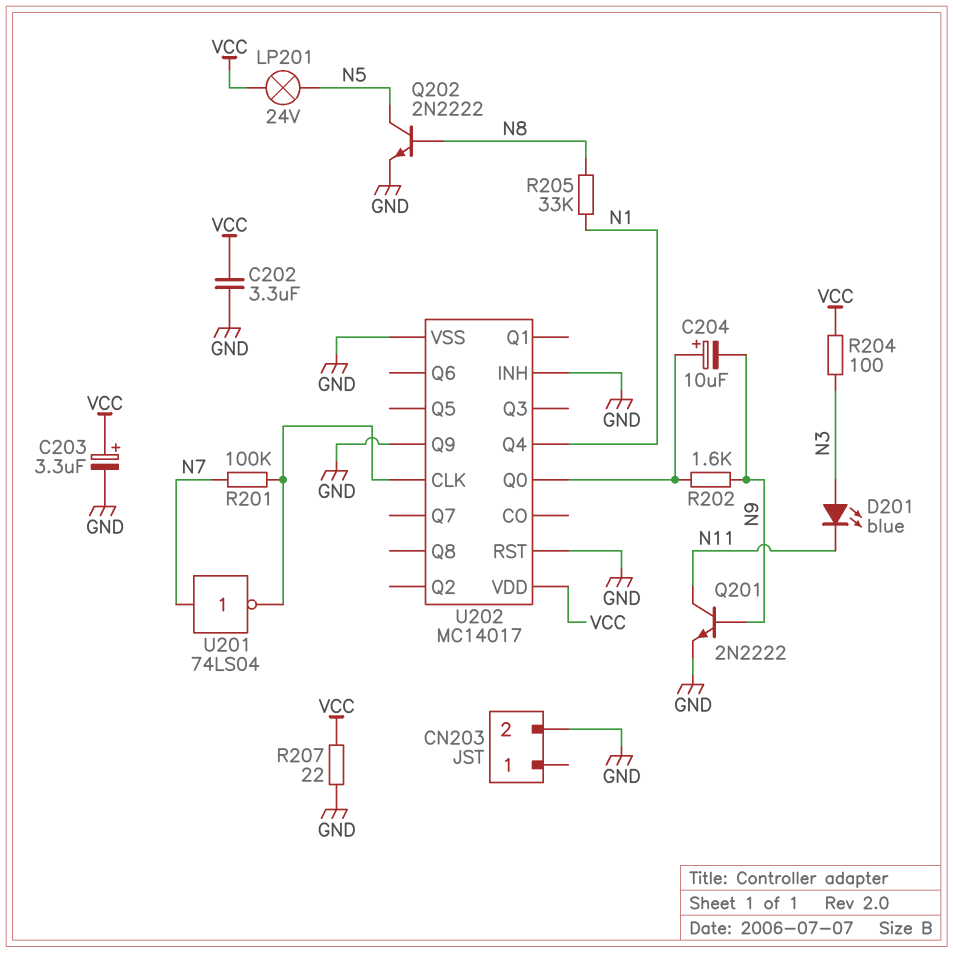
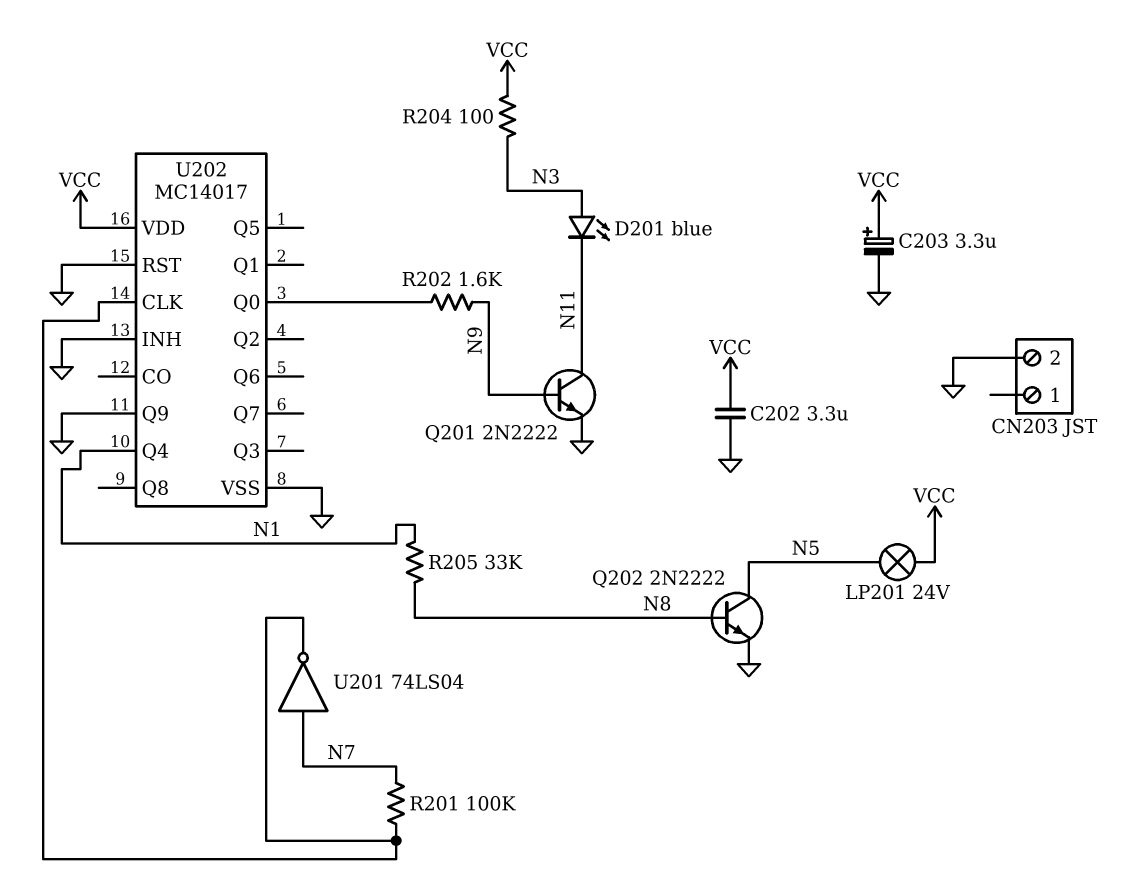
C204: 10uF (plus U202/Q0, minus N9) -> none
R207: 22 (GND, VCC) -> none

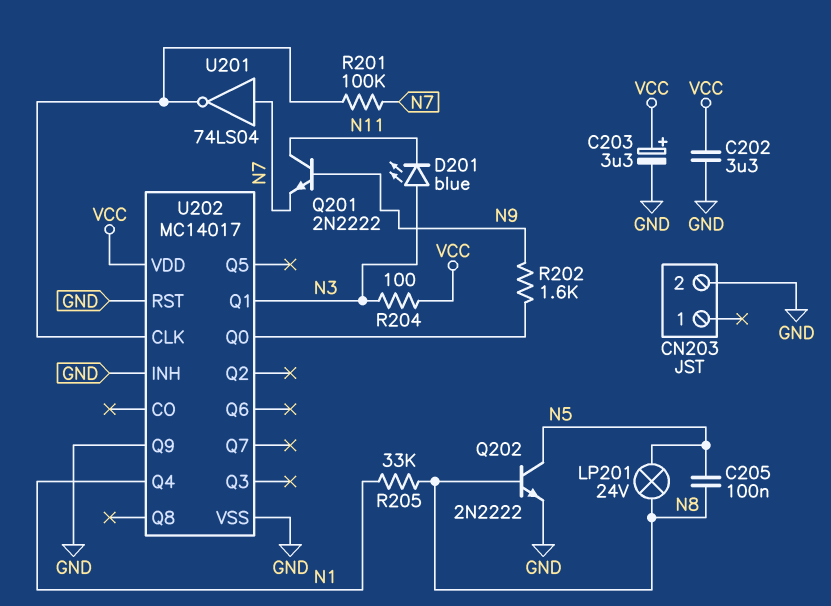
C205: none -> 100nF (N5, N8)
LP201: lamp 24V (N5, VCC) -> lamp 24V (N5, N8)
Q201: NPN 2N2222 (B N9, C N11, E GND) -> NPN 2N2222 (B N9, C N11, E N7)
U202 pin Q1: none -> N3

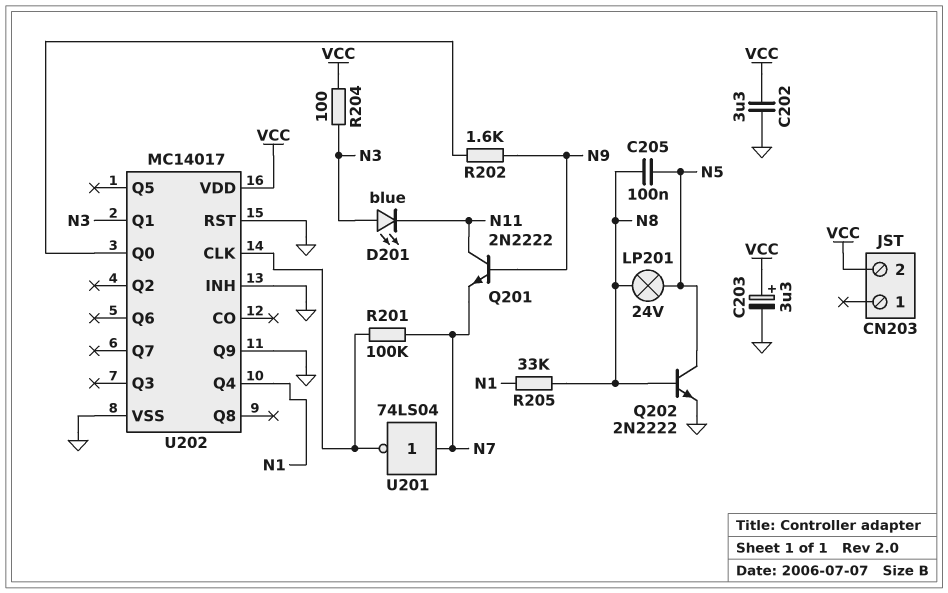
CN203 pin 2: GND -> VCC

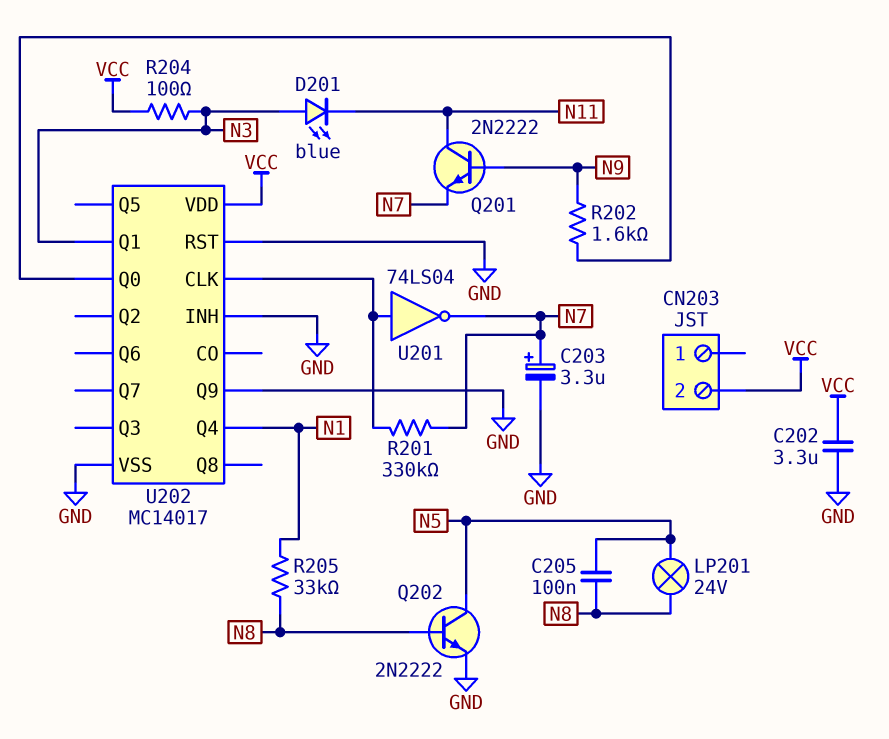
C203: 3.3uF (plus VCC, minus GND) -> 3.3uF (plus N7, minus GND)
R201: 100k (N7, U202/CLK) -> 330k (N7, U202/CLK)
U201: NOT 74LS04 (in N7, out U202/CLK) -> NOT 74LS04 (in U202/CLK, out N7)

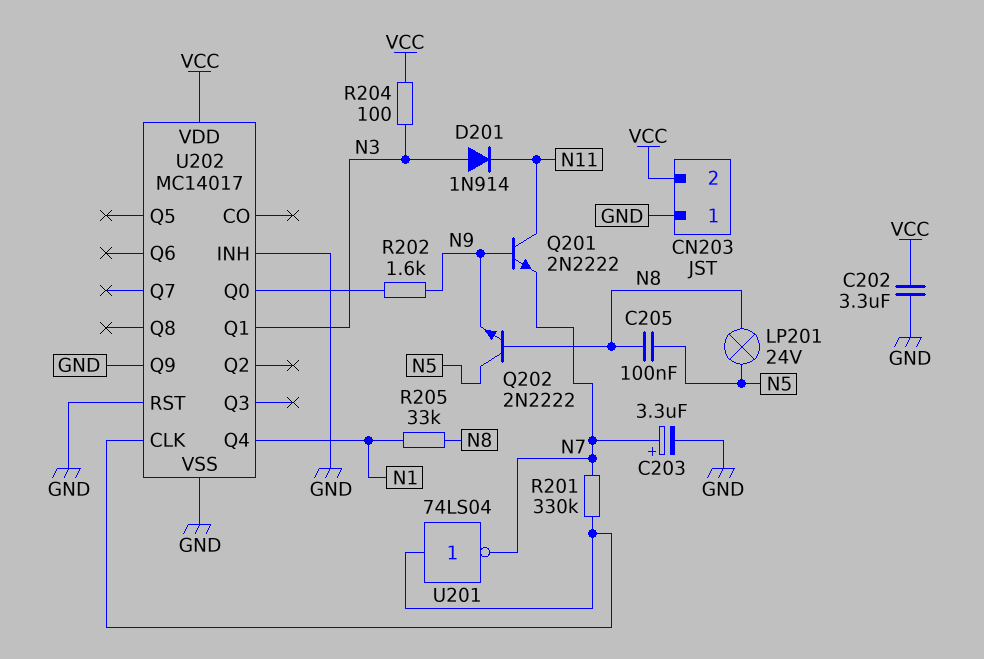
CN203 pin 1: none -> GND
D201: LED blue (A N3, K N11) -> diode 1N914 (A N3, K N11)
Q202: NPN 2N2222 (B N8, C N5, E GND) -> NPN 2N2222 (B N8, C N5, E N9)

